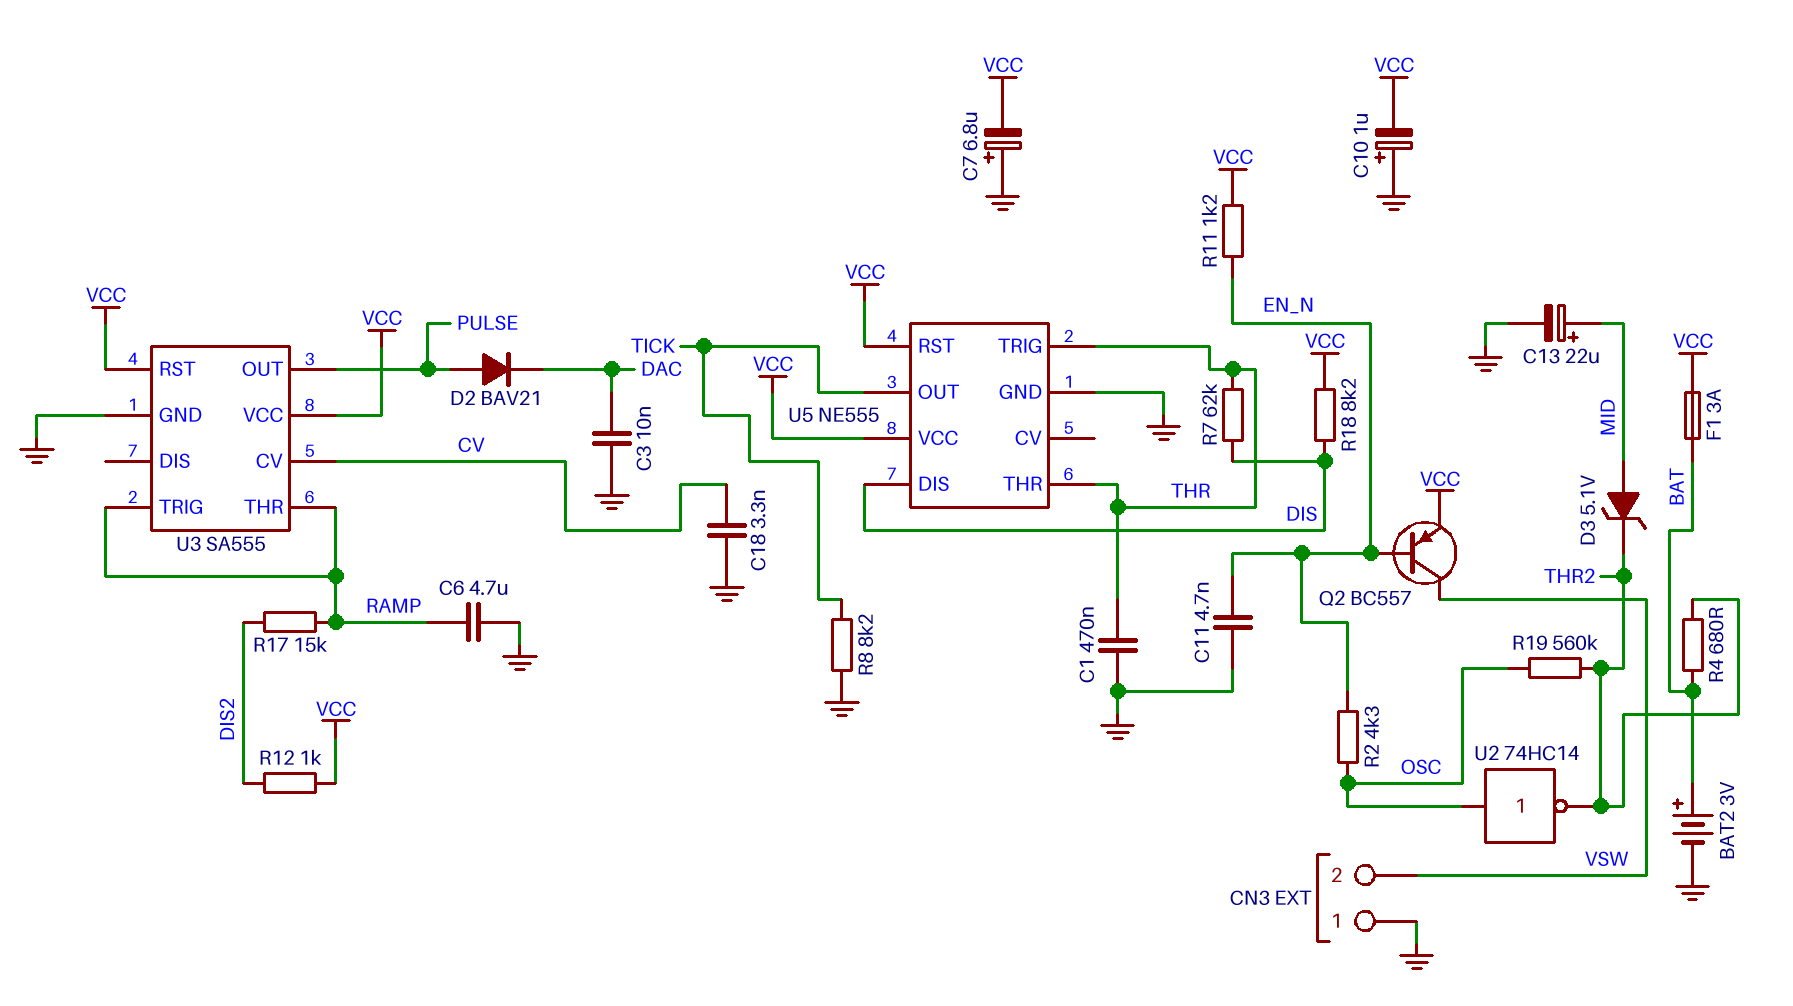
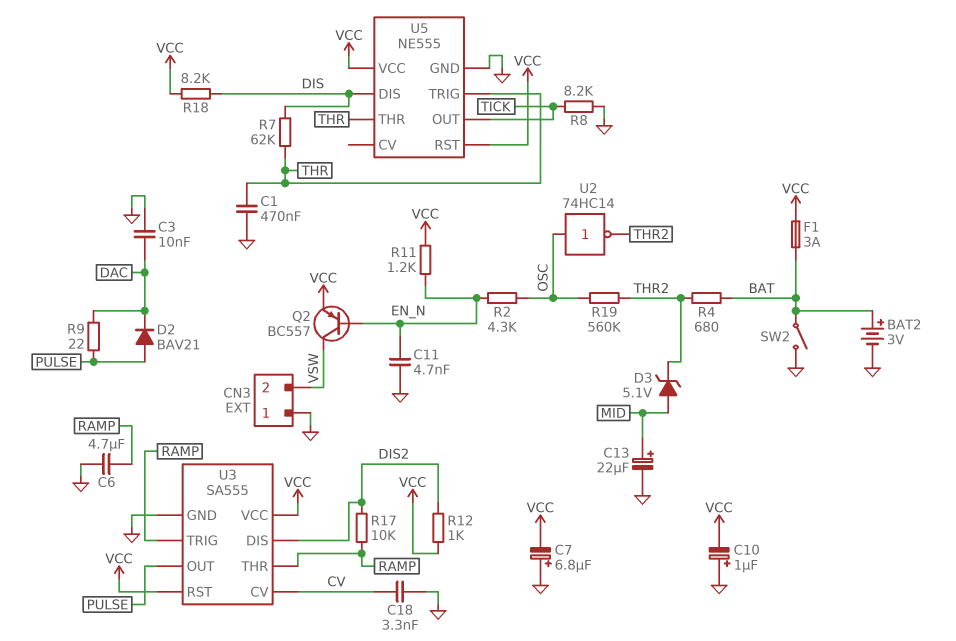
R9: none -> 22 (DAC, PULSE)
R17: 15k (DIS2, RAMP) -> 10k (DIS2, RAMP)
SW2: none -> switch (BAT, GND)
U3 pin DIS: none -> DIS2

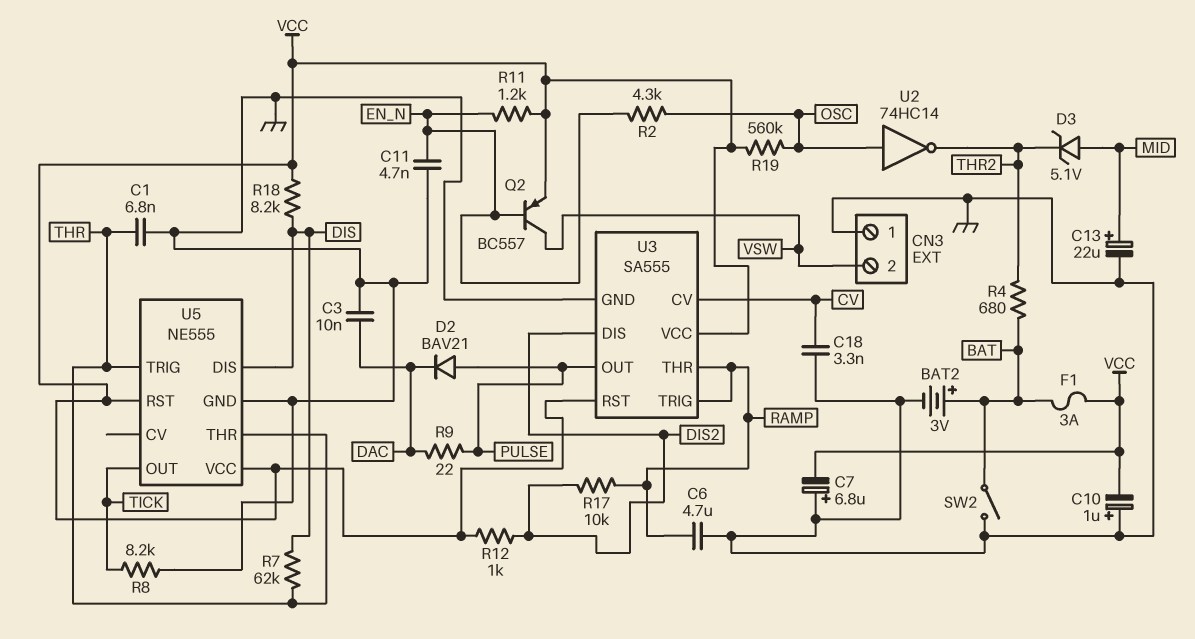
C1: 470nF (GND, THR) -> 6.8nF (GND, THR)
R19: 560k (OSC, THR2) -> 560k (OSC, VCC)

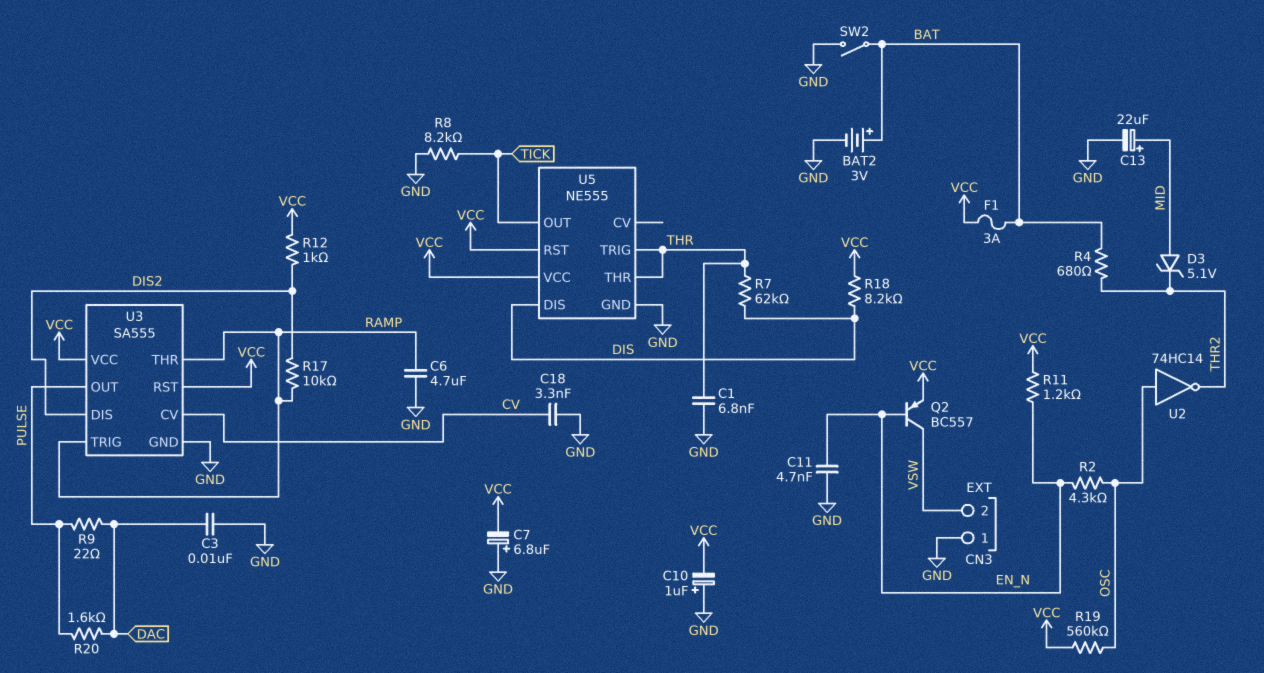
D2: diode BAV21 (A PULSE, K DAC) -> none
R20: none -> 1.6k (DAC, PULSE)

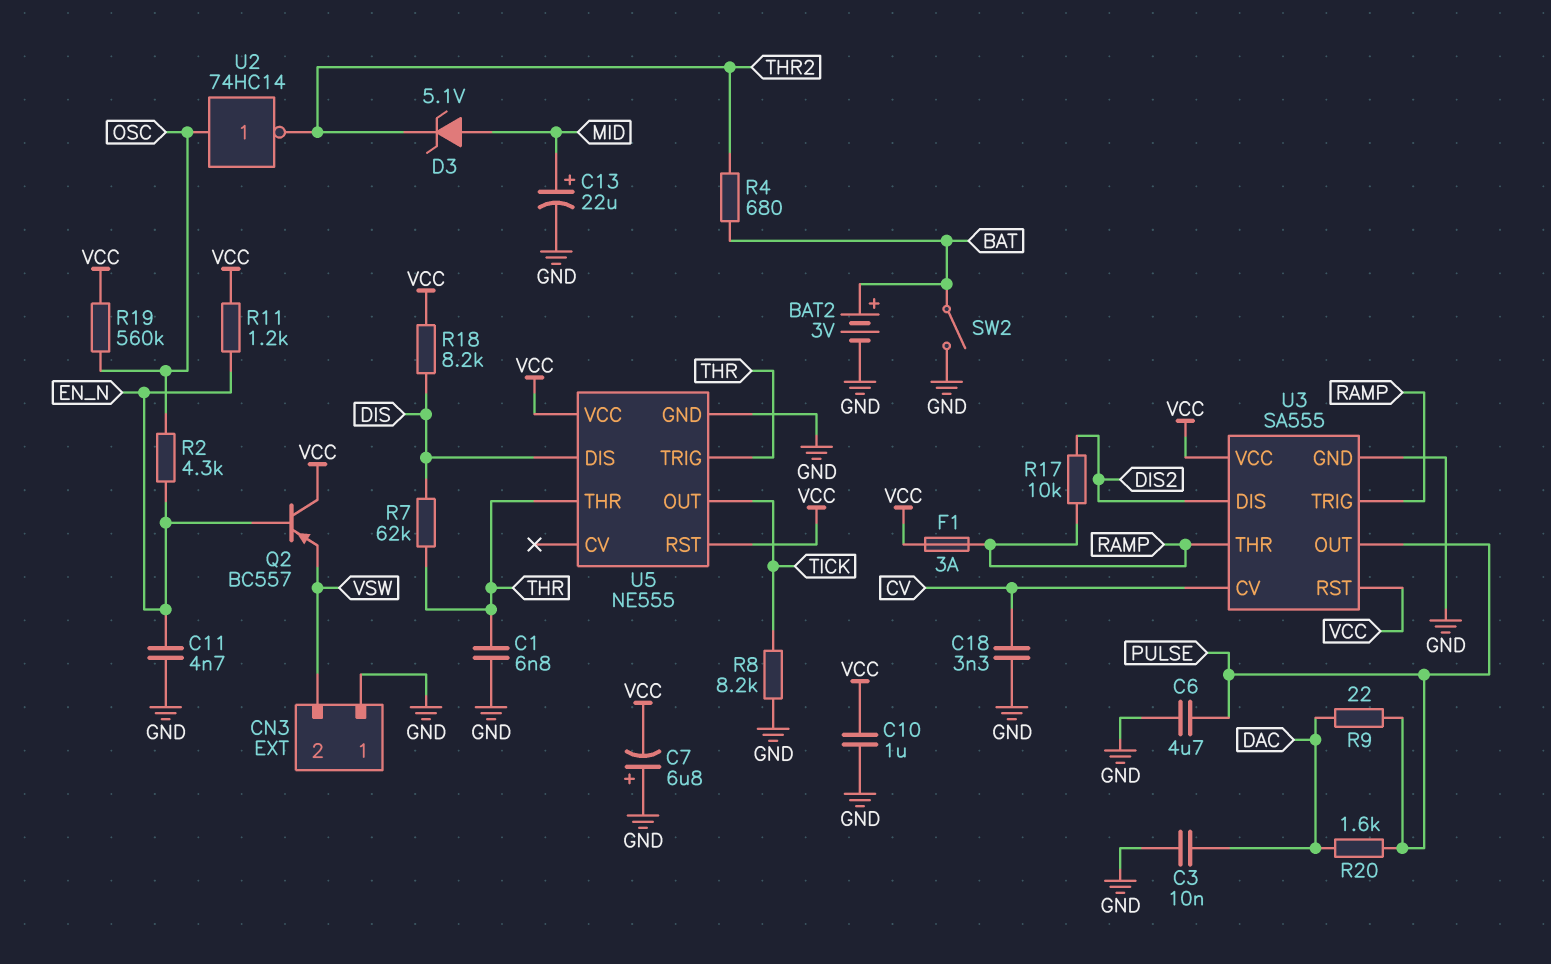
C6: 4.7uF (GND, RAMP) -> 4.7uF (GND, PULSE)
C10: 1uF (plus GND, minus VCC) -> 1uF (GND, VCC)
F1: 3A (BAT, VCC) -> 3A (RAMP, VCC)
Q2: PNP BC557 (B EN_N, C VSW, E VCC) -> PNP BC557 (B EN_N, C VCC, E VSW)
R12: 1k (DIS2, VCC) -> none

